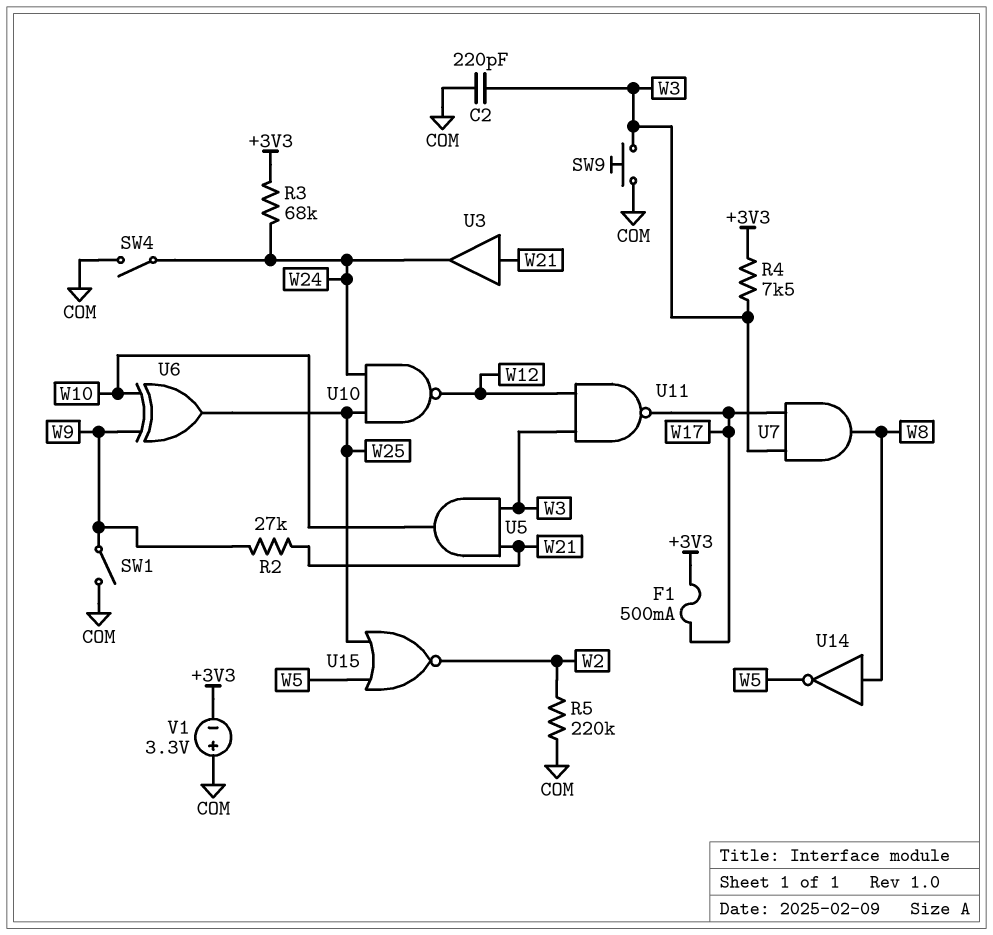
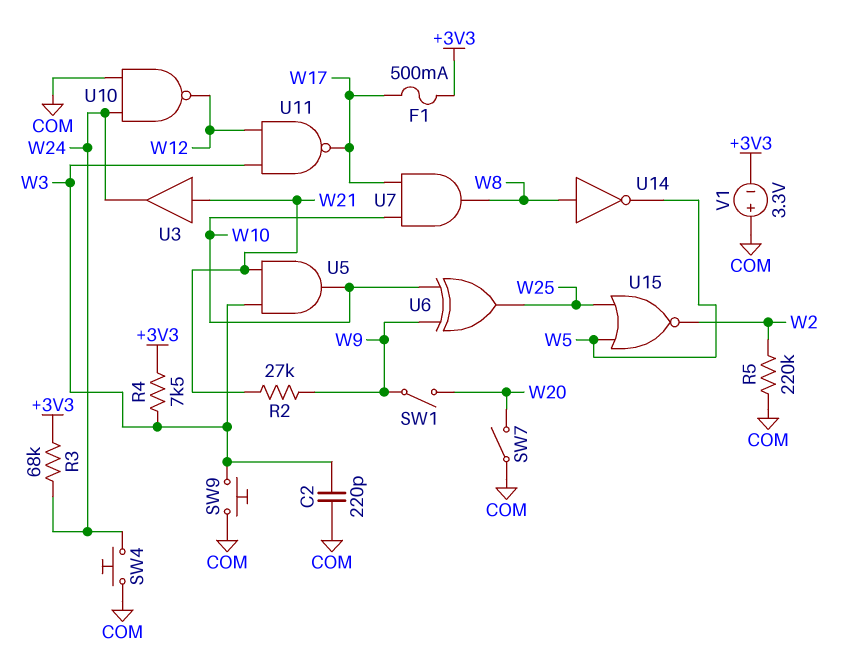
SW1: switch (COM, W9) -> switch (W9, W20)
SW4: switch (COM, W24) -> button (COM, W24)
SW7: none -> switch (COM, W20)
U7: AND (in W3, in W17, out W8) -> AND (in W10, in W17, out W8)
U10: NAND (in W24, in W25, out W12) -> NAND (in COM, in W24, out W12)

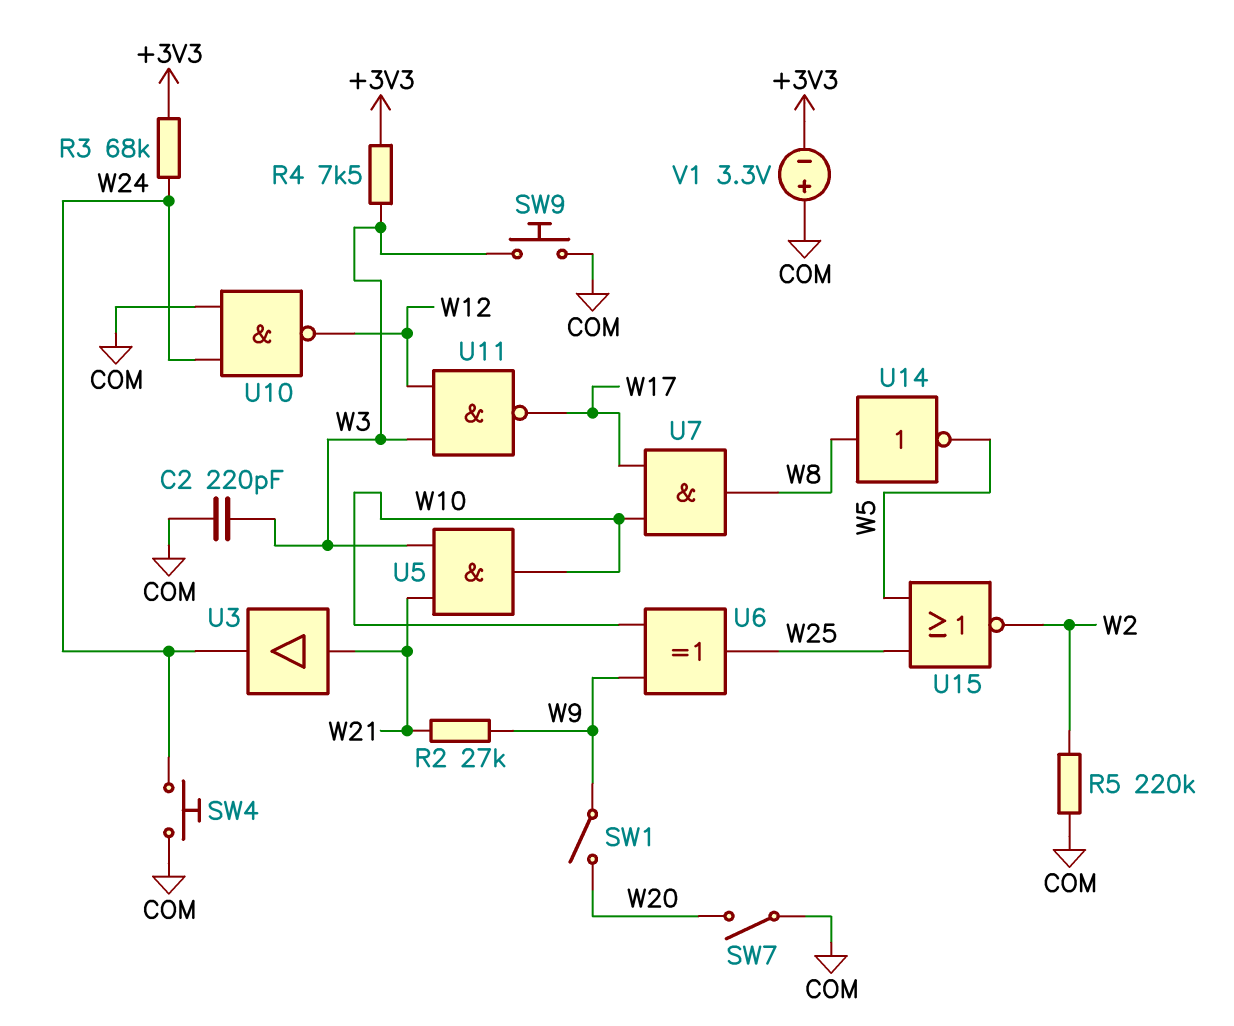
F1: 500mA (+3V3, W17) -> none

